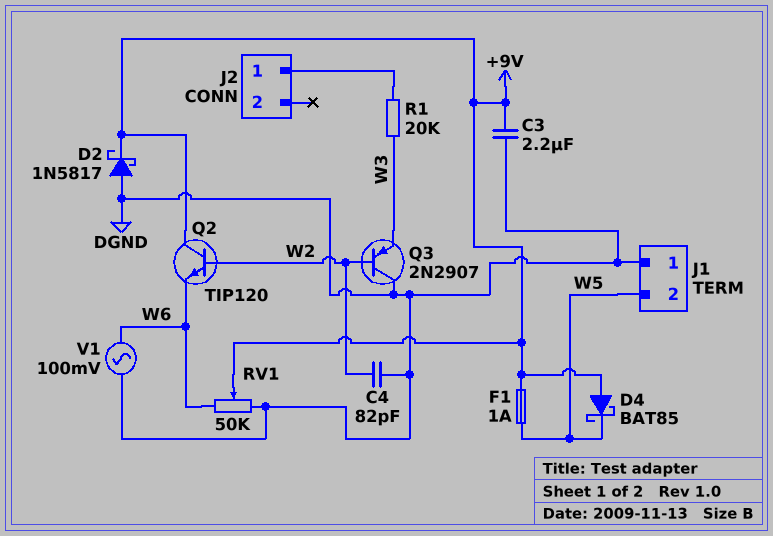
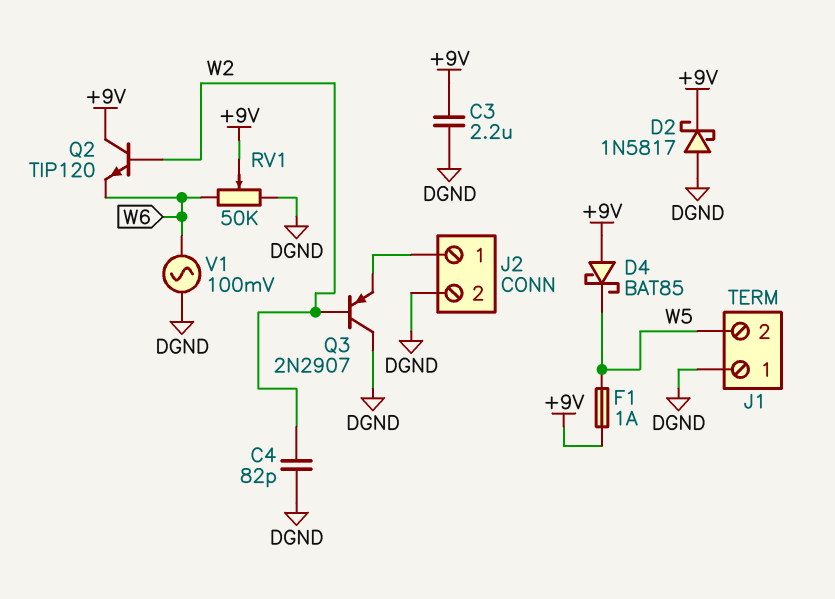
J2 pin 2: none -> DGND
Q3: PNP 2N2907 (B W2, C DGND, E W3) -> PNP 2N2907 (B W2, C DGND, E J2/1)
R1: 20k (J2/1, W3) -> none

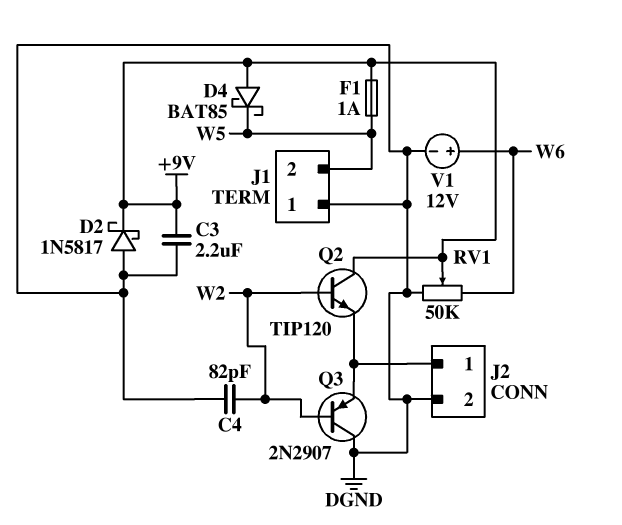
Q2: NPN TIP120 (B W2, C +9V, E W6) -> NPN TIP120 (B W2, C +9V, E J2/1)
V1: AC 100mV (DGND, W6) -> 12V (plus W6, minus DGND)

